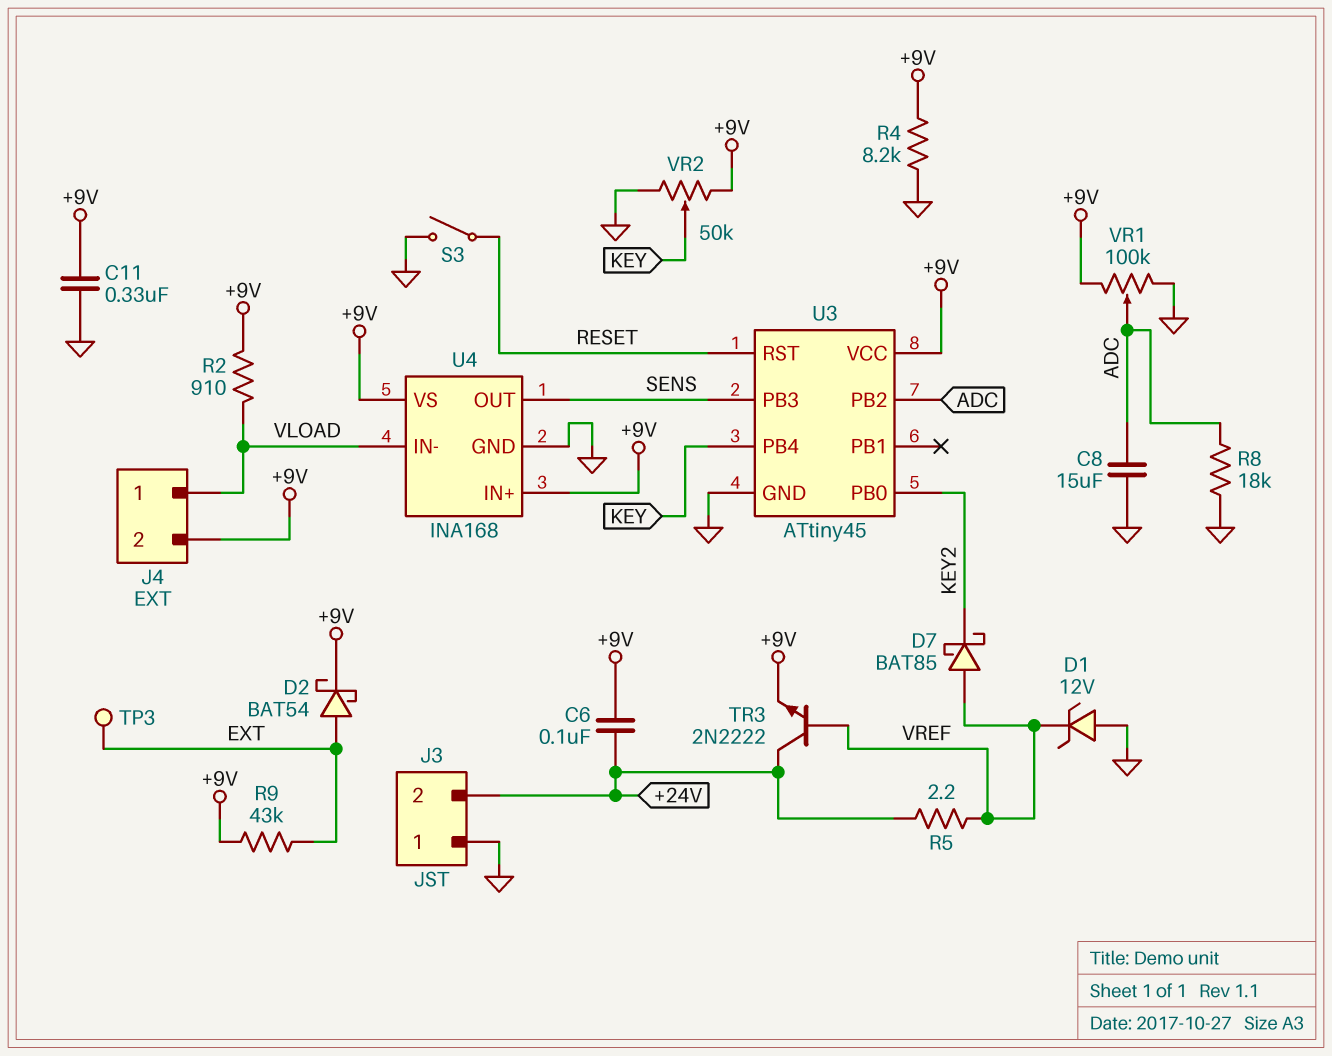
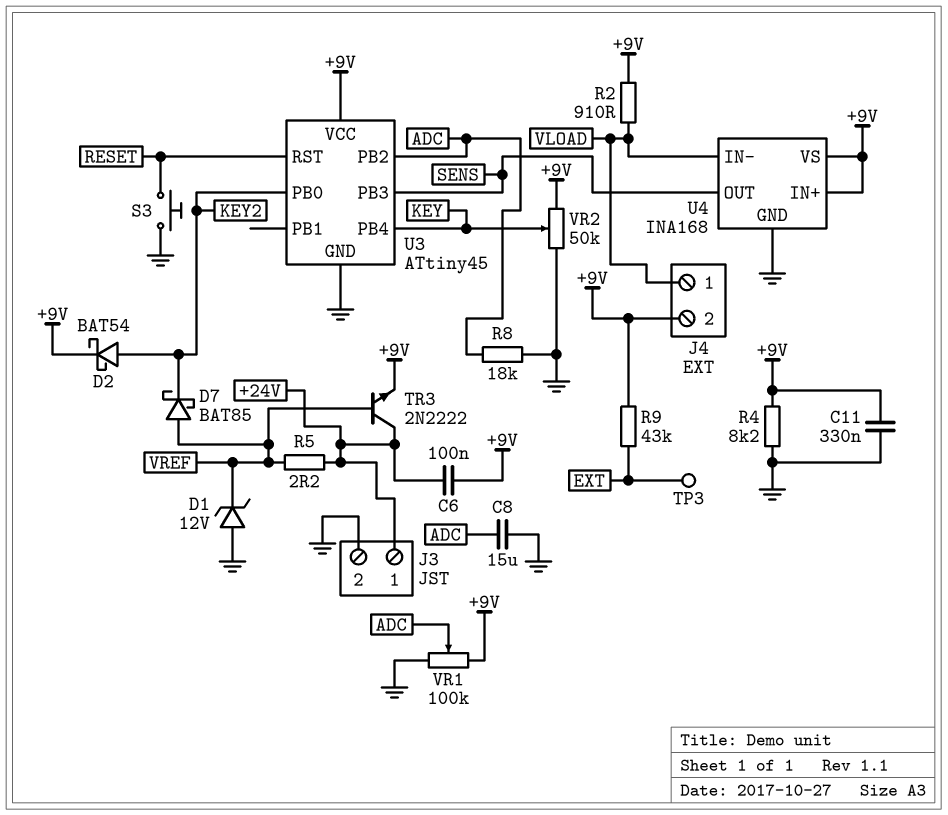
D2: schottky BAT54 (A EXT, K +9V) -> schottky BAT54 (A KEY2, K +9V)
J3 pin 1: GND -> +24V
J3 pin 2: +24V -> GND
S3: switch (GND, RESET) -> button (GND, RESET)

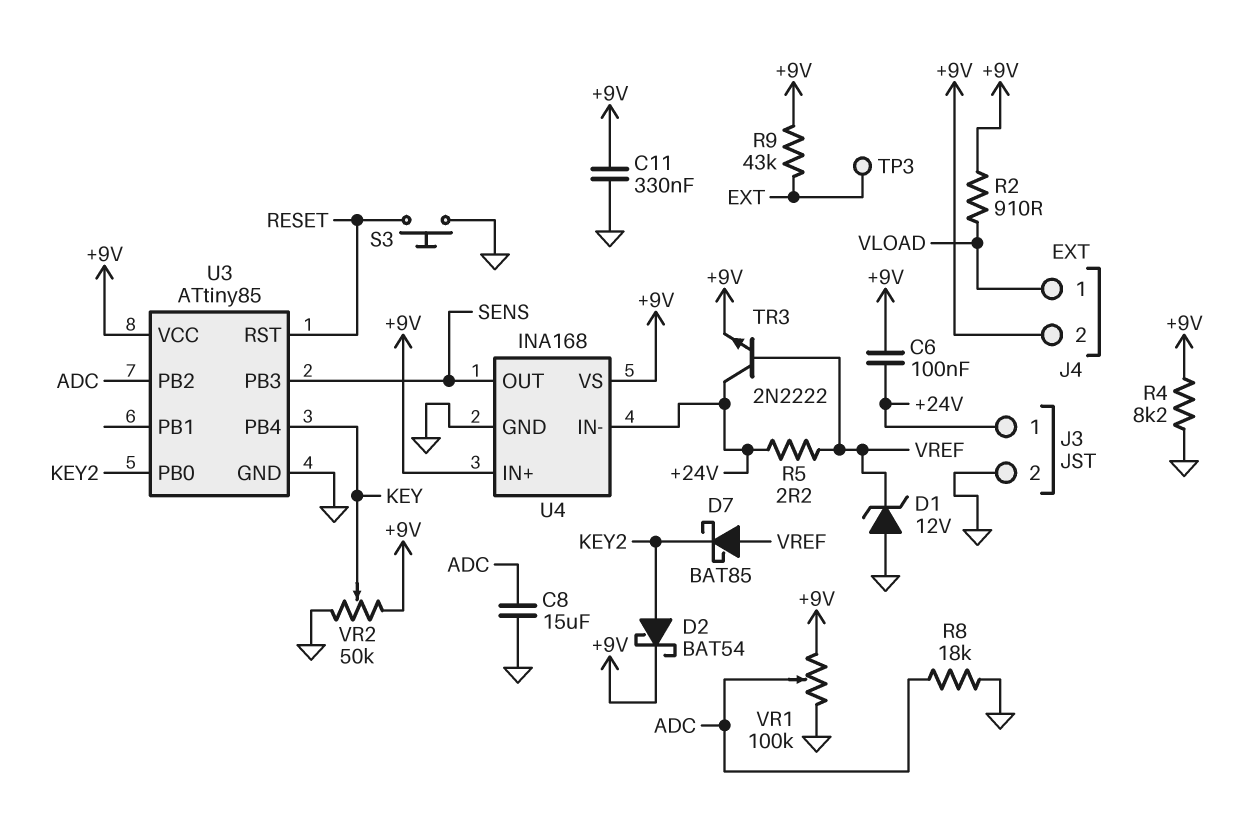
U3: ATtiny45 -> ATtiny85
U4 pin IN-: VLOAD -> +24V

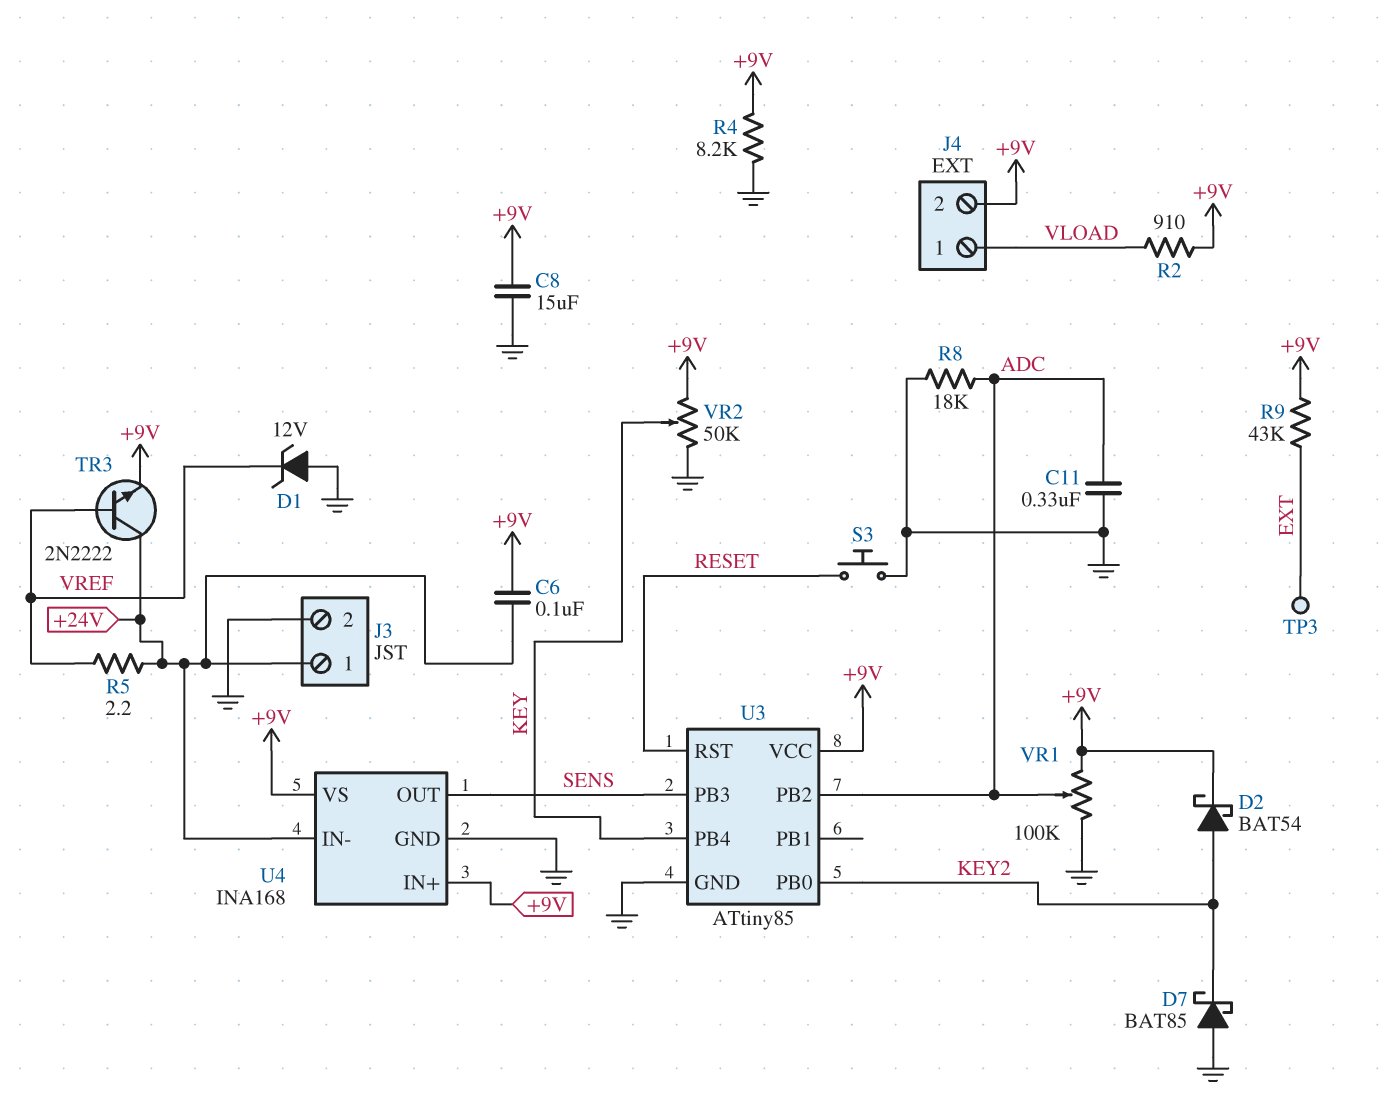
C8: 15uF (ADC, GND) -> 15uF (+9V, GND)
C11: 330nF (+9V, GND) -> 330nF (ADC, GND)
D7: schottky BAT85 (A VREF, K KEY2) -> schottky BAT85 (A GND, K KEY2)

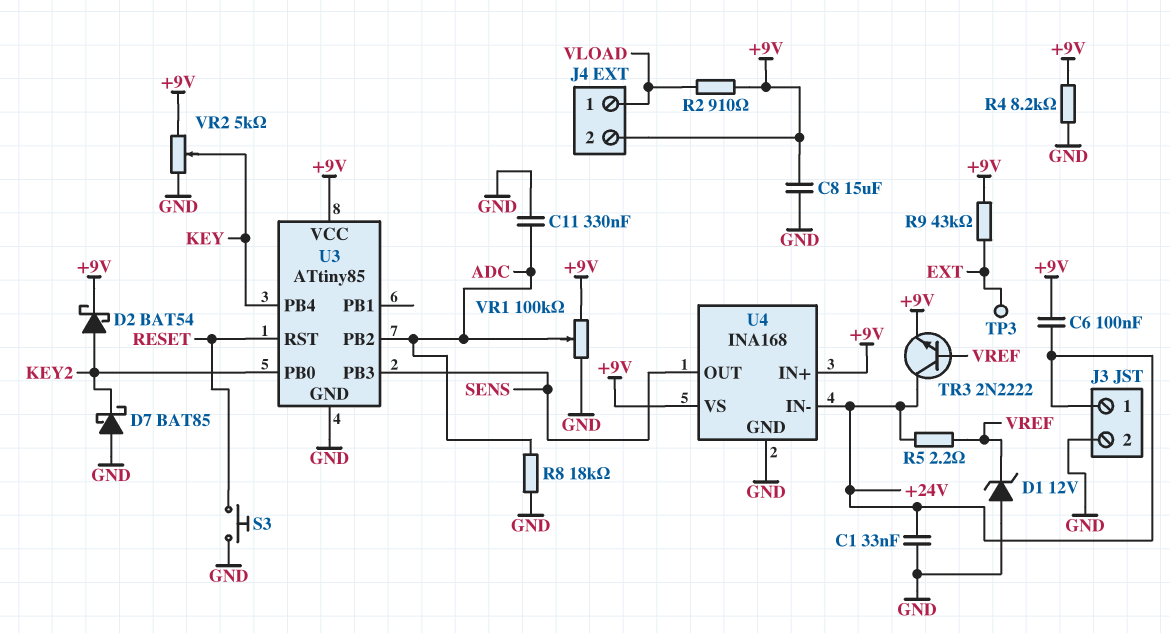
C1: none -> 33nF (+24V, GND)
VR2: 50k (+9V, GND, wiper KEY) -> 5k (+9V, GND, wiper KEY)

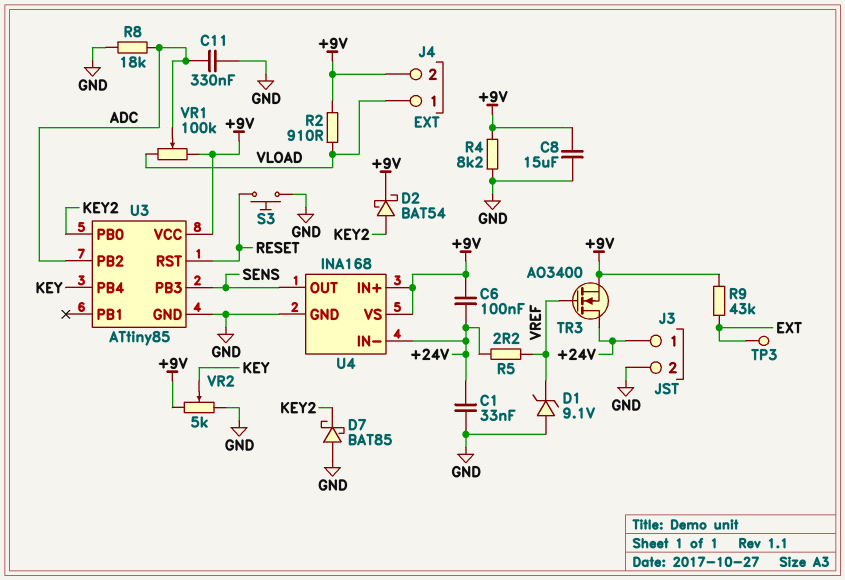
D1: zener 12V (A GND, K VREF) -> zener 9.1V (A GND, K VREF)
TR3: NPN 2N2222 (B VREF, C +24V, E +9V) -> NMOS AO3400 (G VREF, D +24V, S +9V)
VR1: 100k (+9V, GND, wiper ADC) -> 100k (+9V, VLOAD, wiper ADC)

